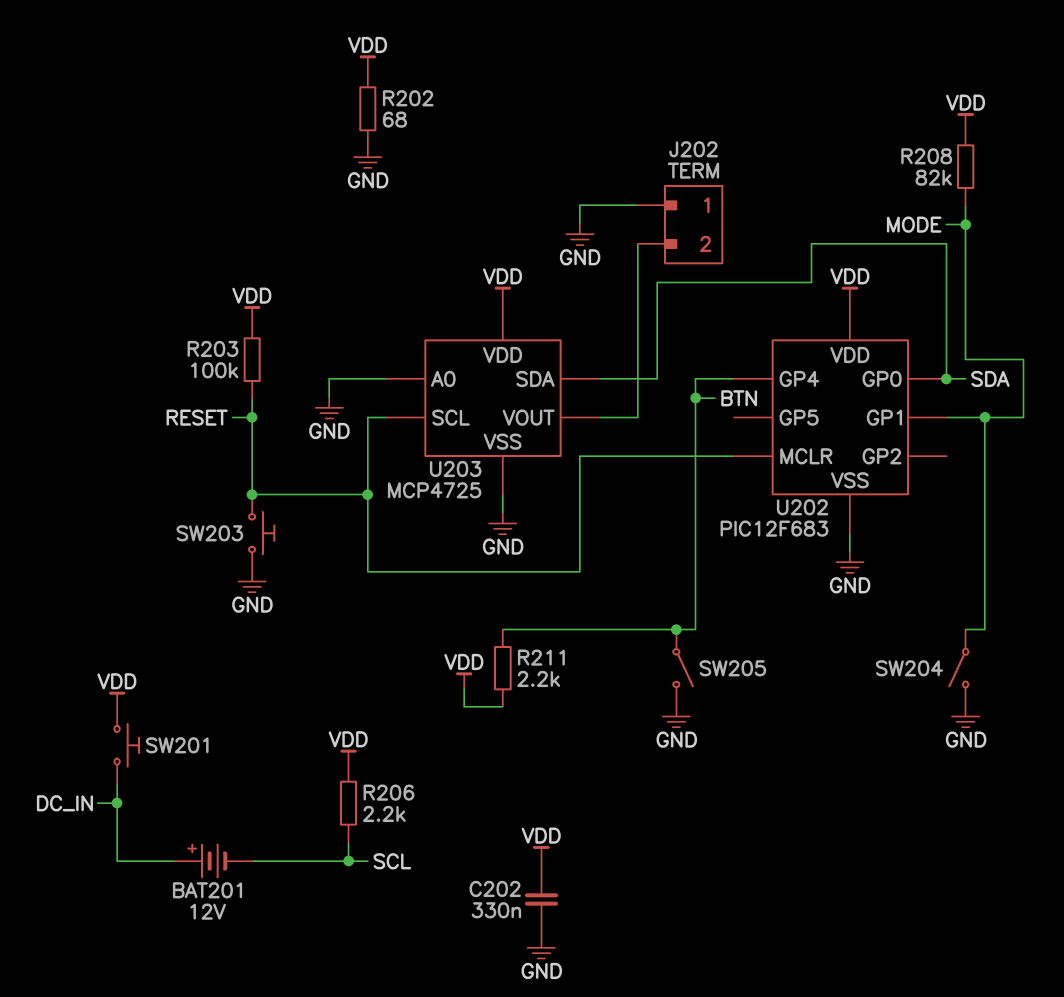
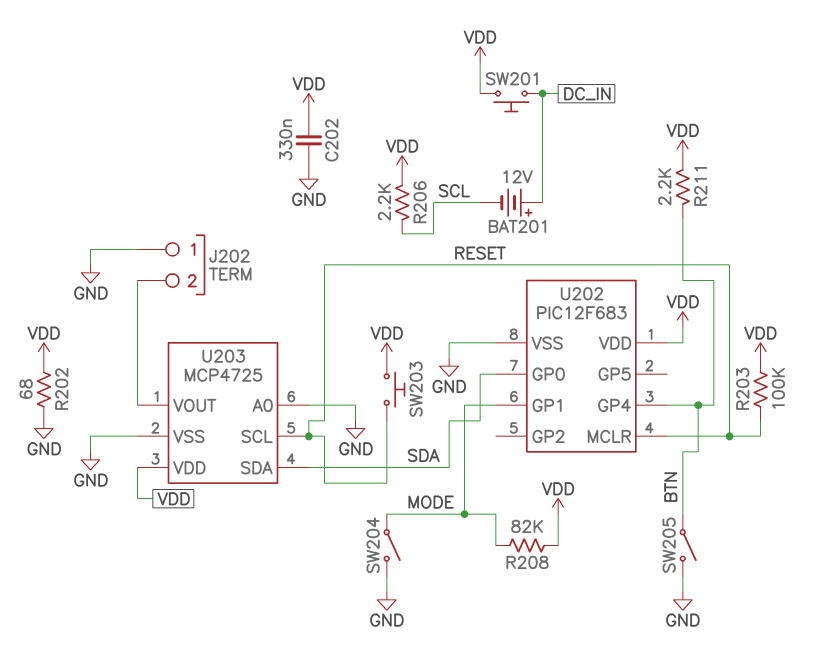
SW203: button (GND, RESET) -> button (RESET, VDD)

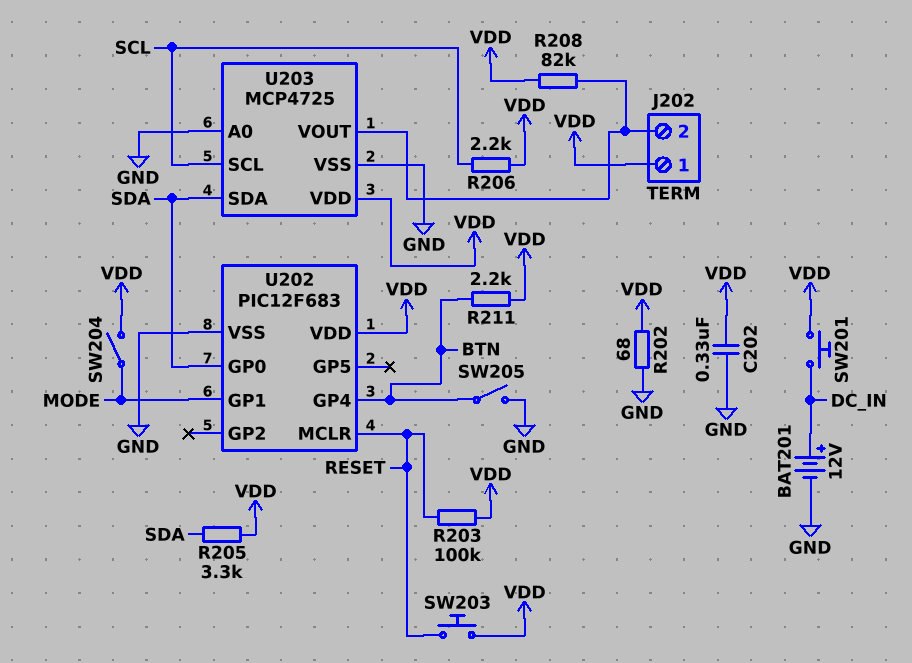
BAT201: 12V (plus DC_IN, minus SCL) -> 12V (plus DC_IN, minus GND)
J202 pin 1: GND -> VDD
R205: none -> 3.3k (SDA, VDD)
R208: 82k (MODE, VDD) -> 82k (J202/2, VDD)
SW204: switch (GND, MODE) -> switch (MODE, VDD)
U203 pin SCL: RESET -> SCL

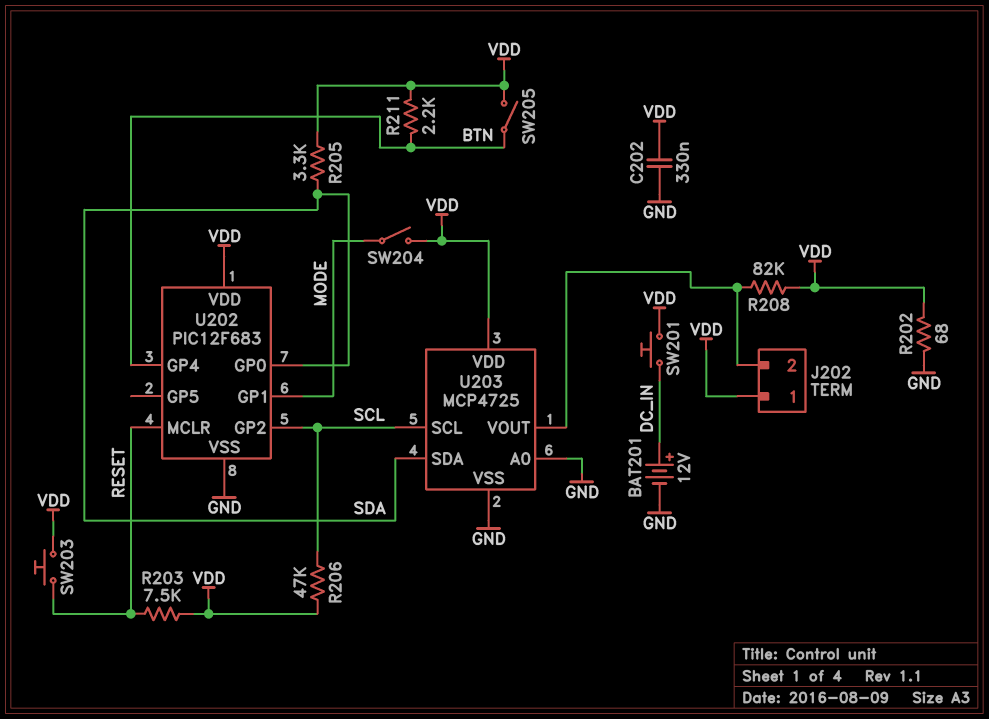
R203: 100k (RESET, VDD) -> 7.5k (RESET, VDD)
R206: 2.2k (SCL, VDD) -> 47k (SCL, VDD)
SW205: switch (BTN, GND) -> switch (BTN, VDD)
U202 pin GP2: none -> SCL

